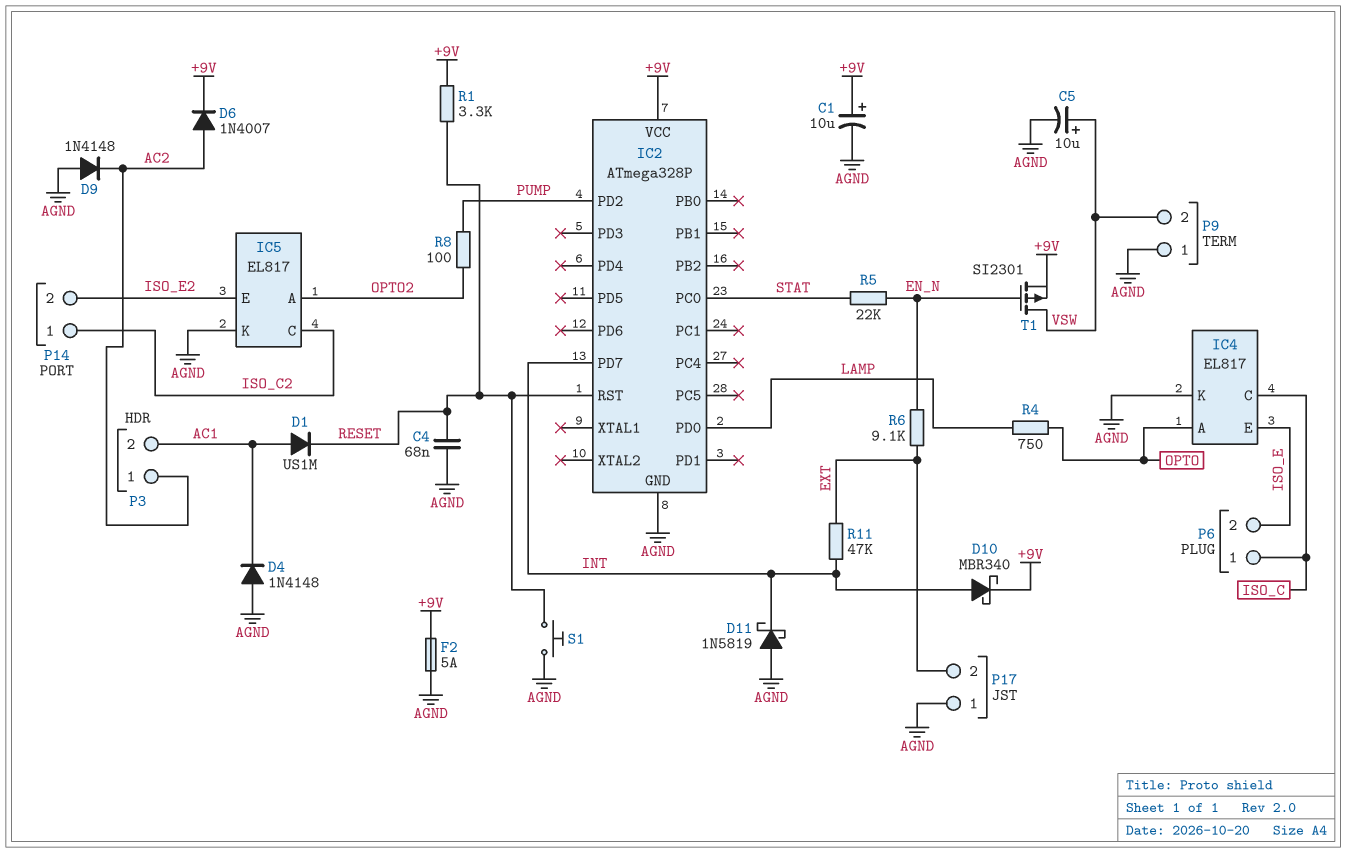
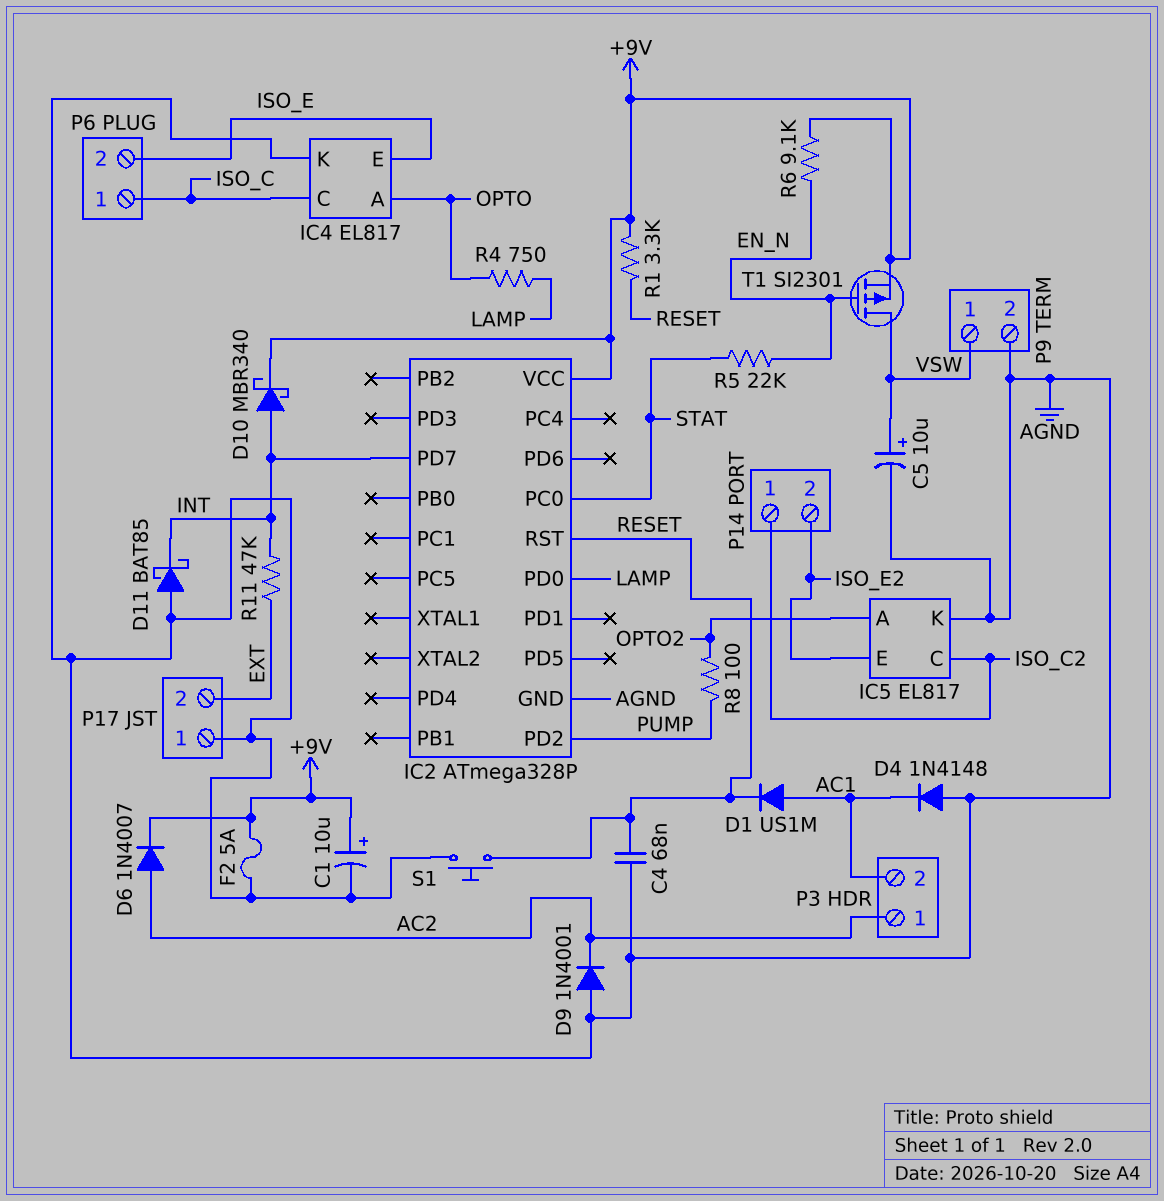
D9: diode 1N4148 (A AGND, K AC2) -> diode 1N4001 (A AGND, K AC2)
D11: schottky 1N5819 (A AGND, K INT) -> schottky BAT85 (A AGND, K INT)
P9 pin 1: AGND -> VSW
P9 pin 2: VSW -> AGND
R6: 9.1k (EN_N, EXT) -> 9.1k (+9V, EN_N)

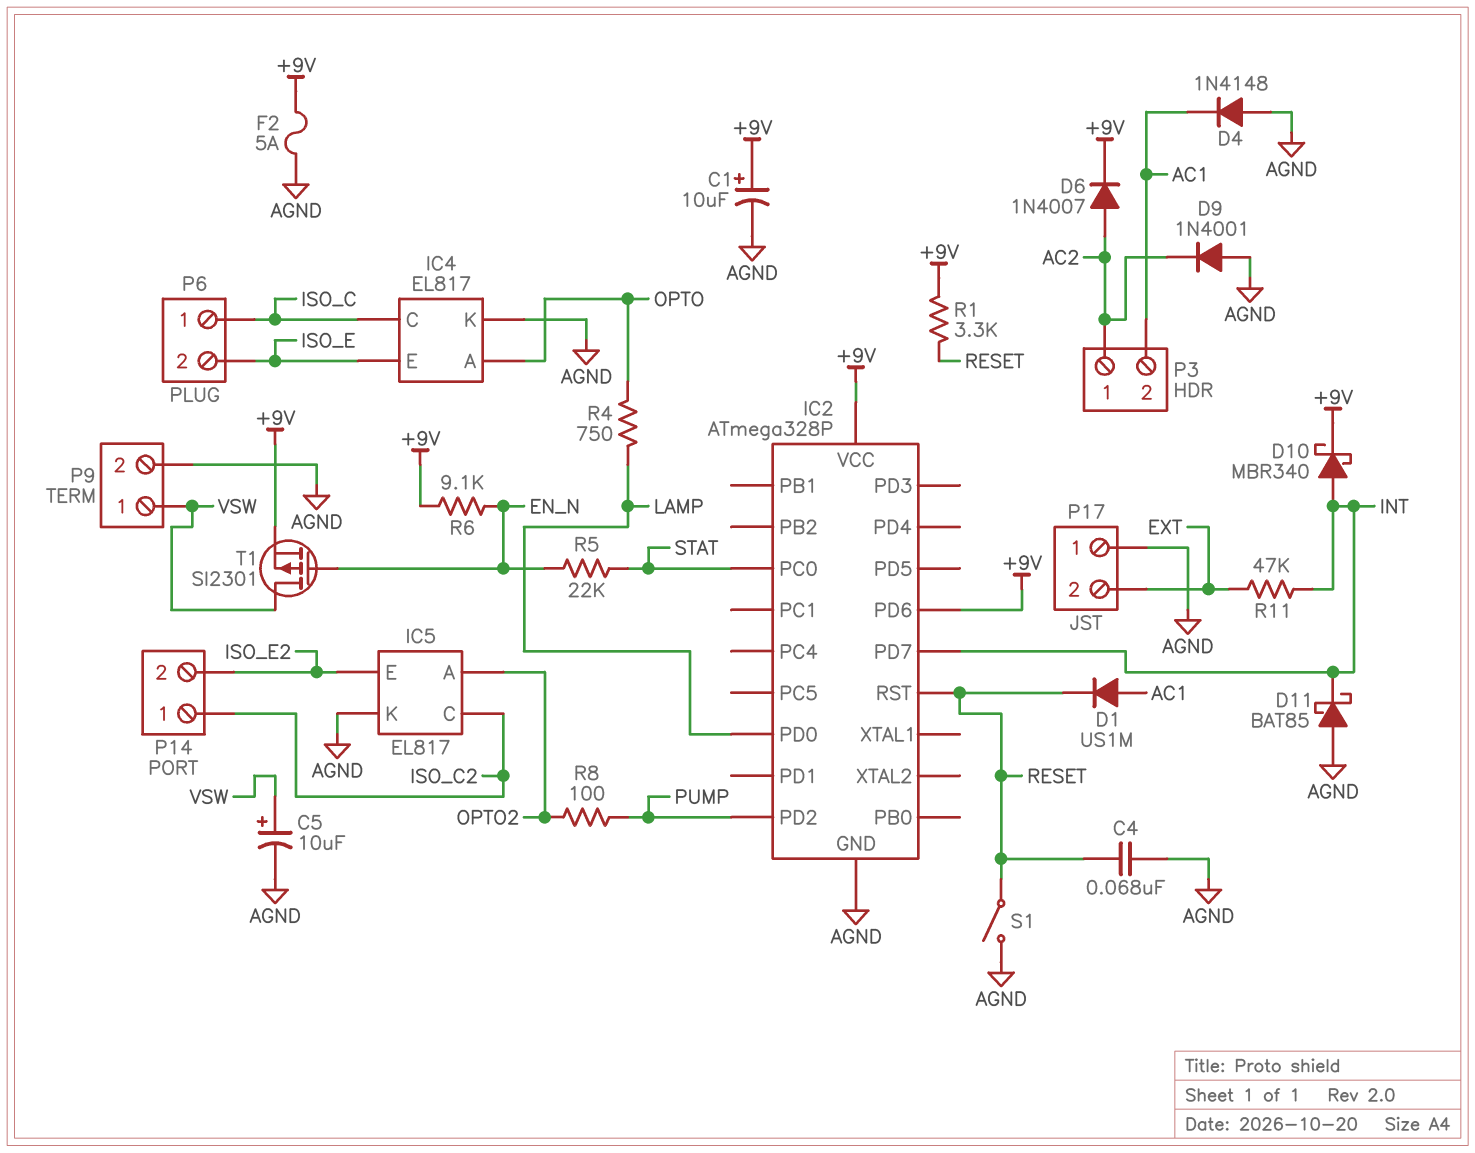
IC2 pin PD6: none -> +9V
S1: button (AGND, RESET) -> switch (AGND, RESET)

